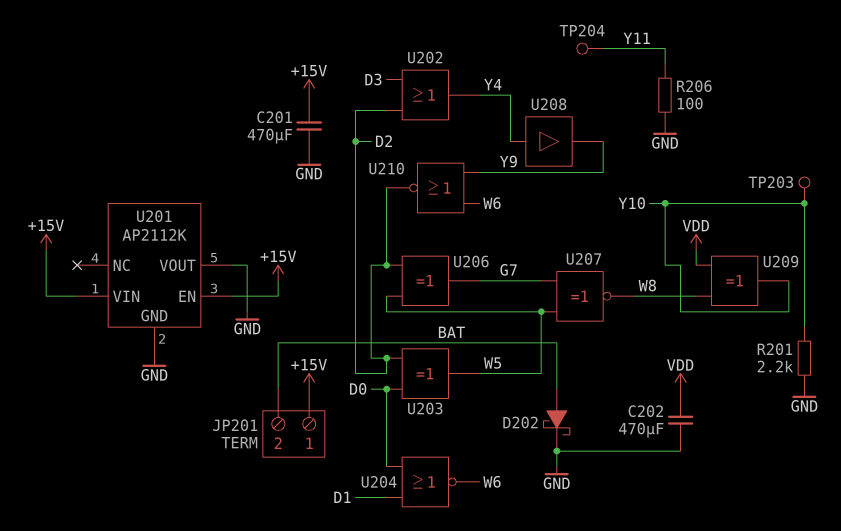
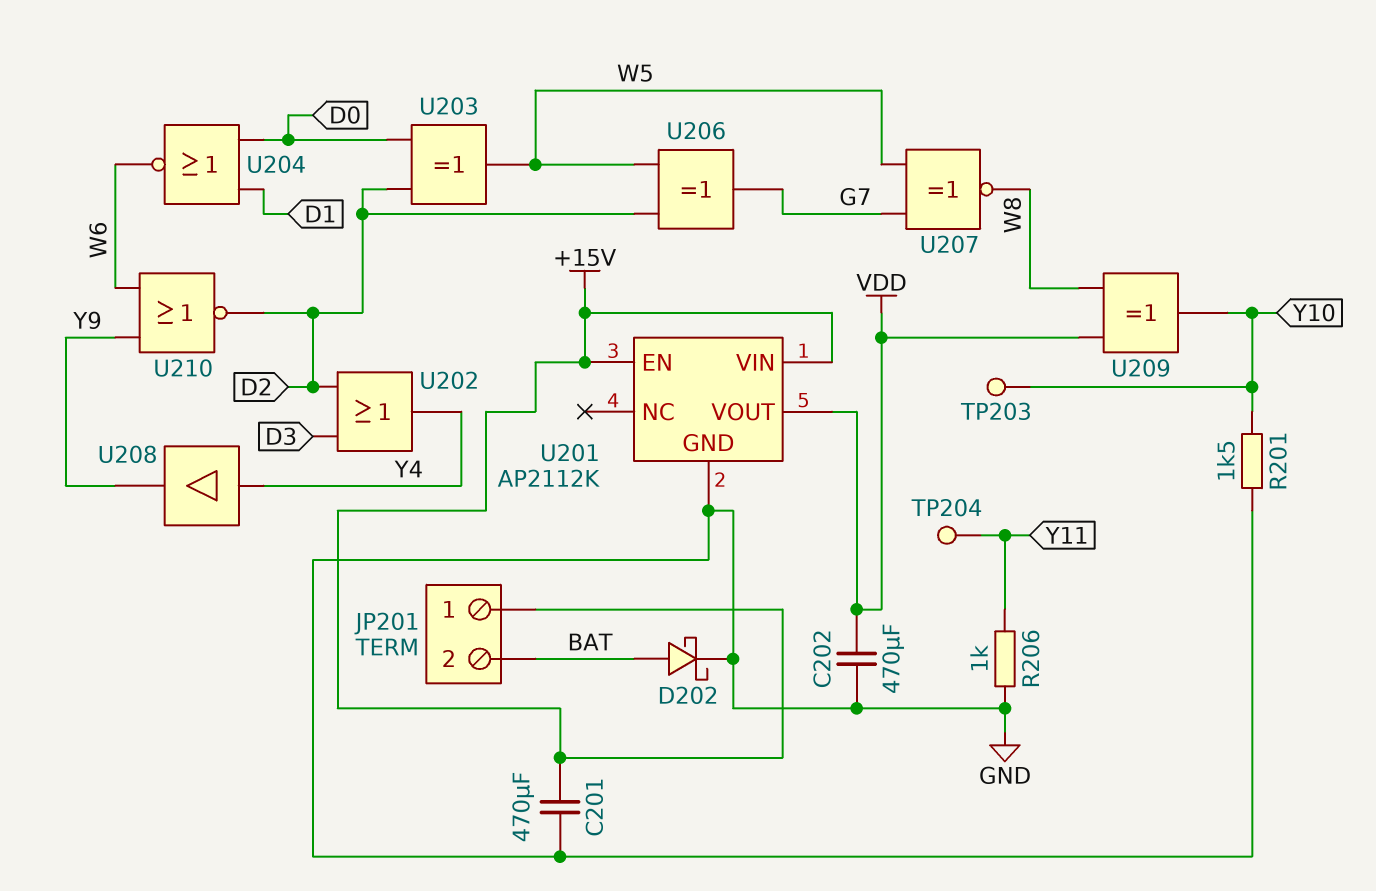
R201: 2.2k (GND, Y10) -> 1.5k (GND, Y10)
R206: 100 (GND, Y11) -> 1k (GND, Y11)
U201 pin VOUT: GND -> VDD

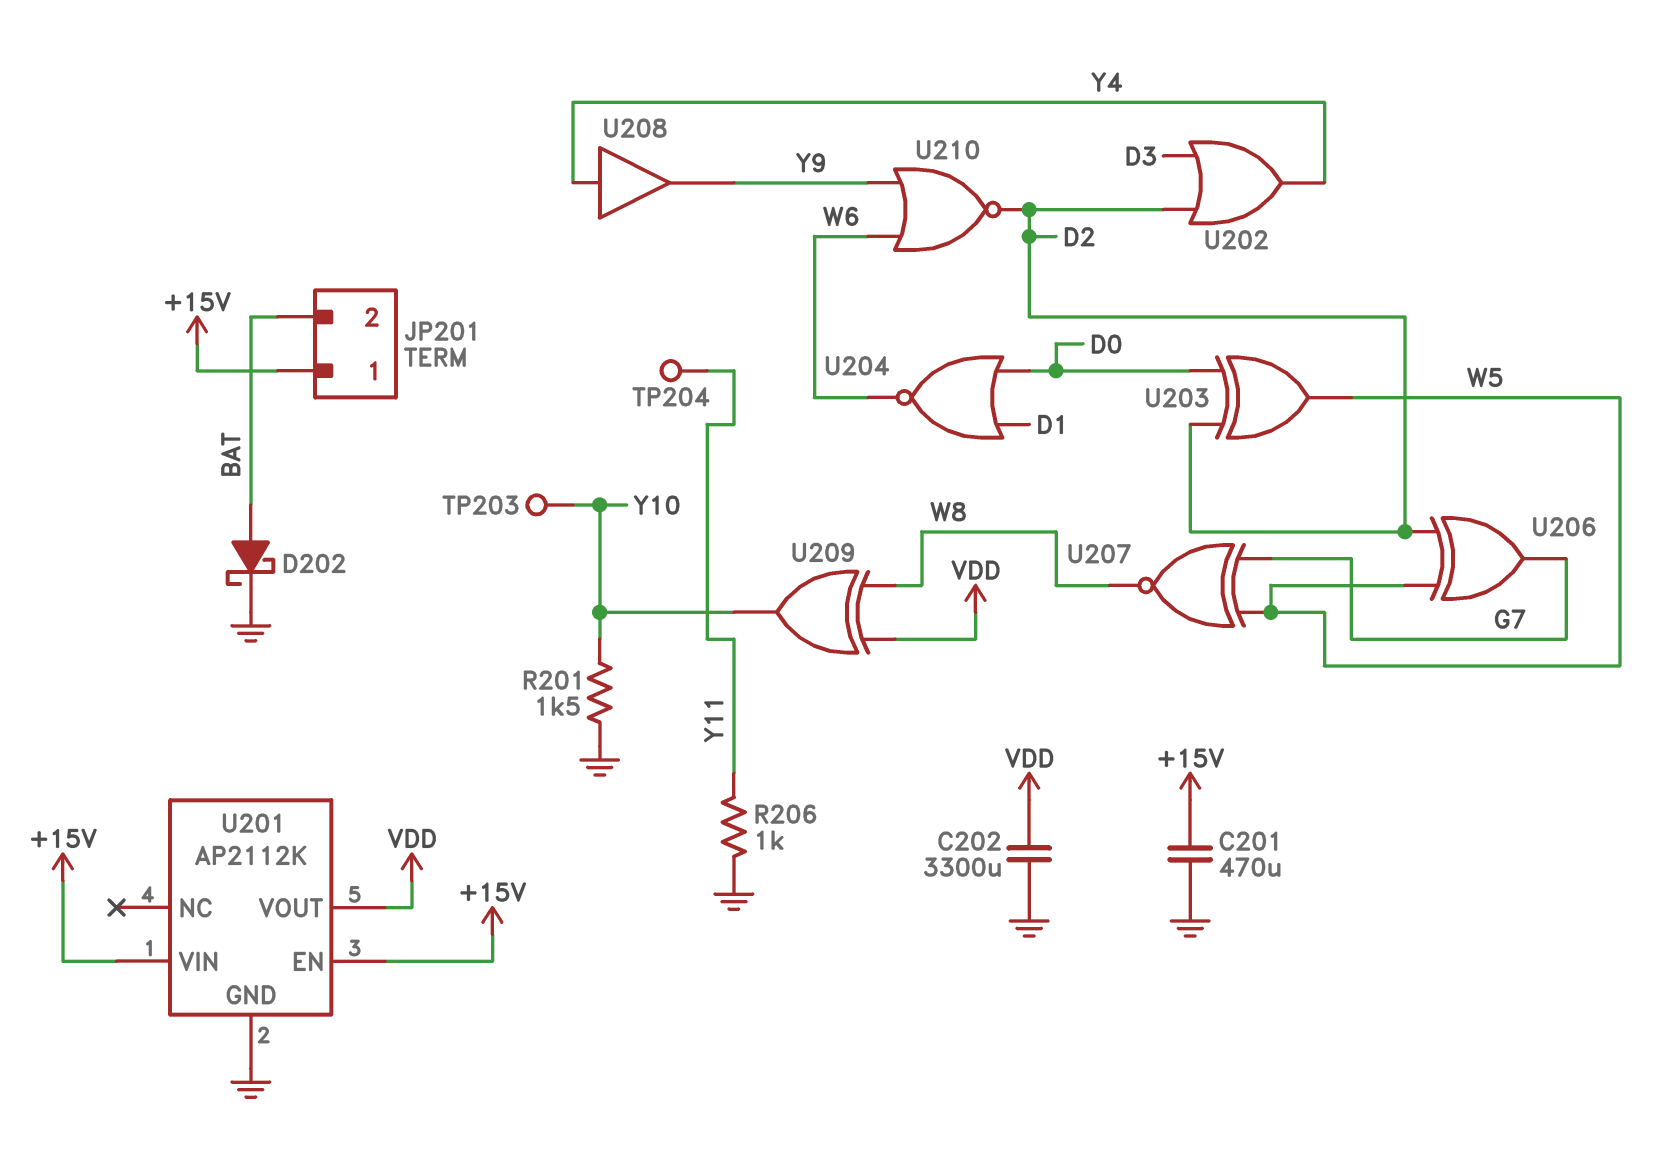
C202: 470uF (GND, VDD) -> 3300uF (GND, VDD)

